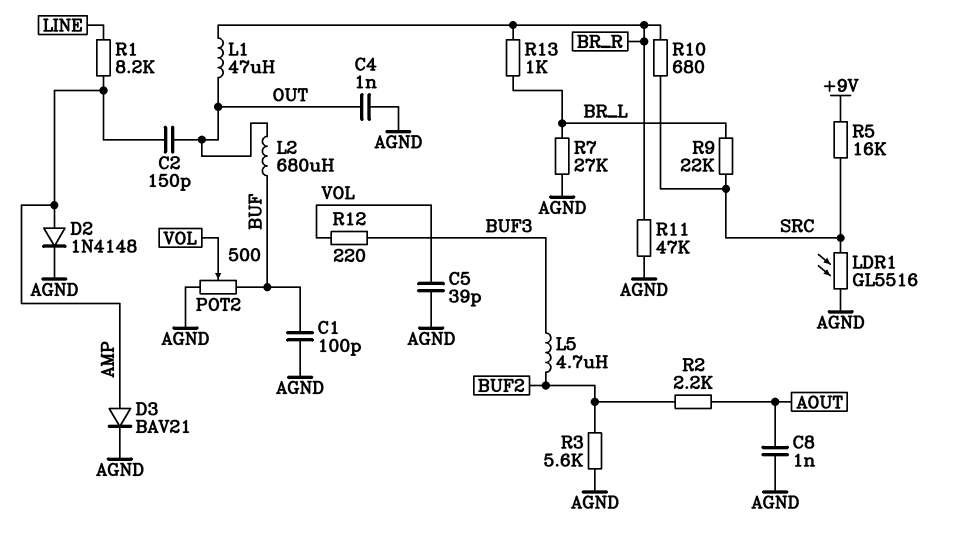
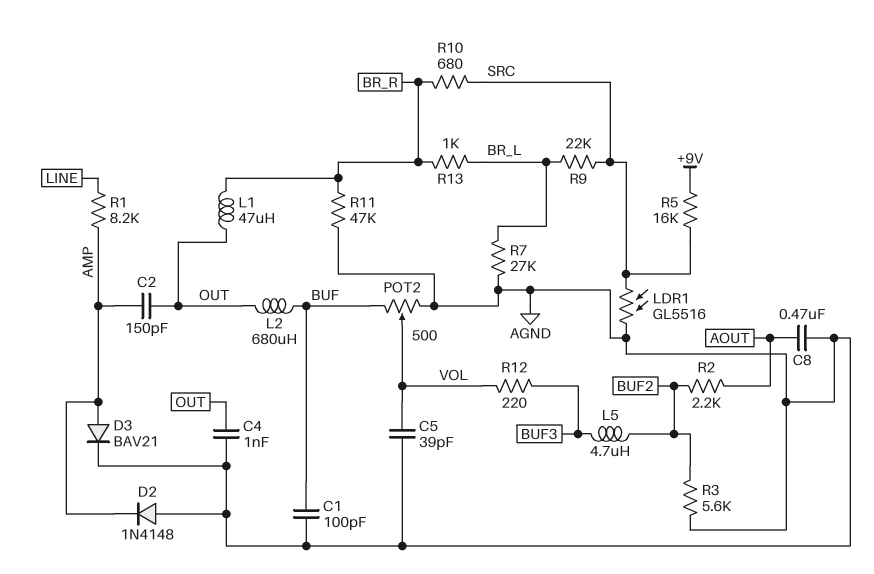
C8: 1nF (AGND, AOUT) -> 470nF (AGND, AOUT)
D2: diode 1N4148 (A AMP, K AGND) -> diode 1N4148 (A AGND, K AMP)

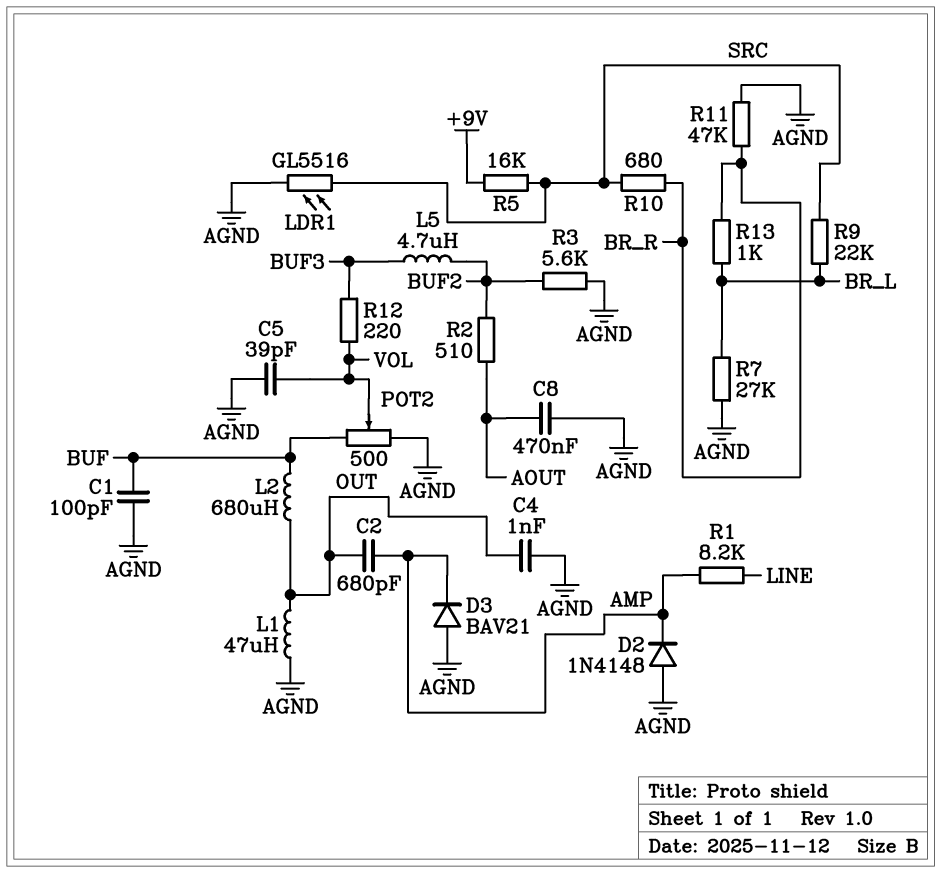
C2: 150pF (AMP, OUT) -> 680pF (AMP, OUT)
D3: diode BAV21 (A AMP, K AGND) -> diode BAV21 (A AGND, K AMP)
L1: 47uH (BR_R, OUT) -> 47uH (AGND, OUT)
R2: 2.2k (AOUT, BUF2) -> 510 (AOUT, BUF2)

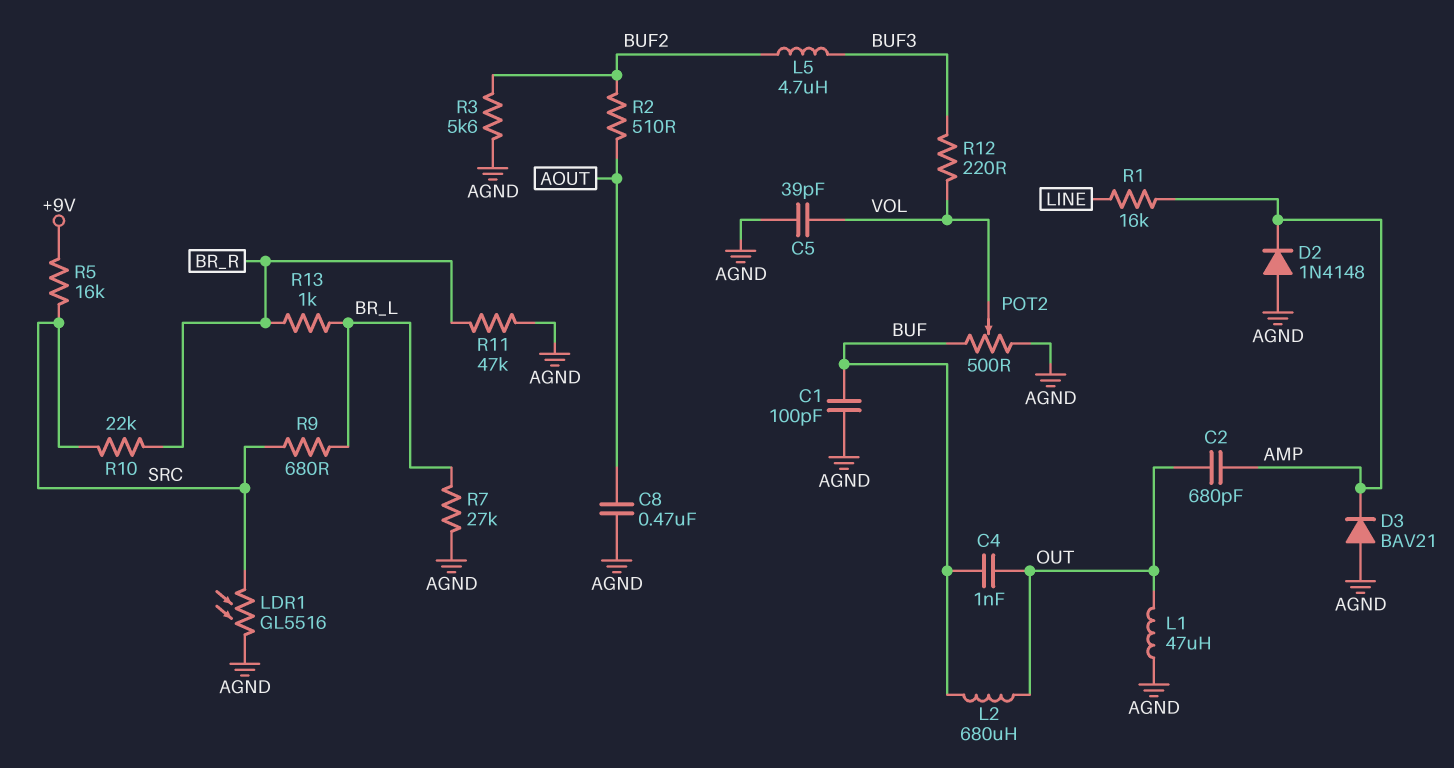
C4: 1nF (AGND, OUT) -> 1nF (BUF, OUT)
R1: 8.2k (AMP, LINE) -> 16k (AMP, LINE)
R9: 22k (BR_L, SRC) -> 680 (BR_L, SRC)
R10: 680 (BR_R, SRC) -> 22k (BR_R, SRC)

